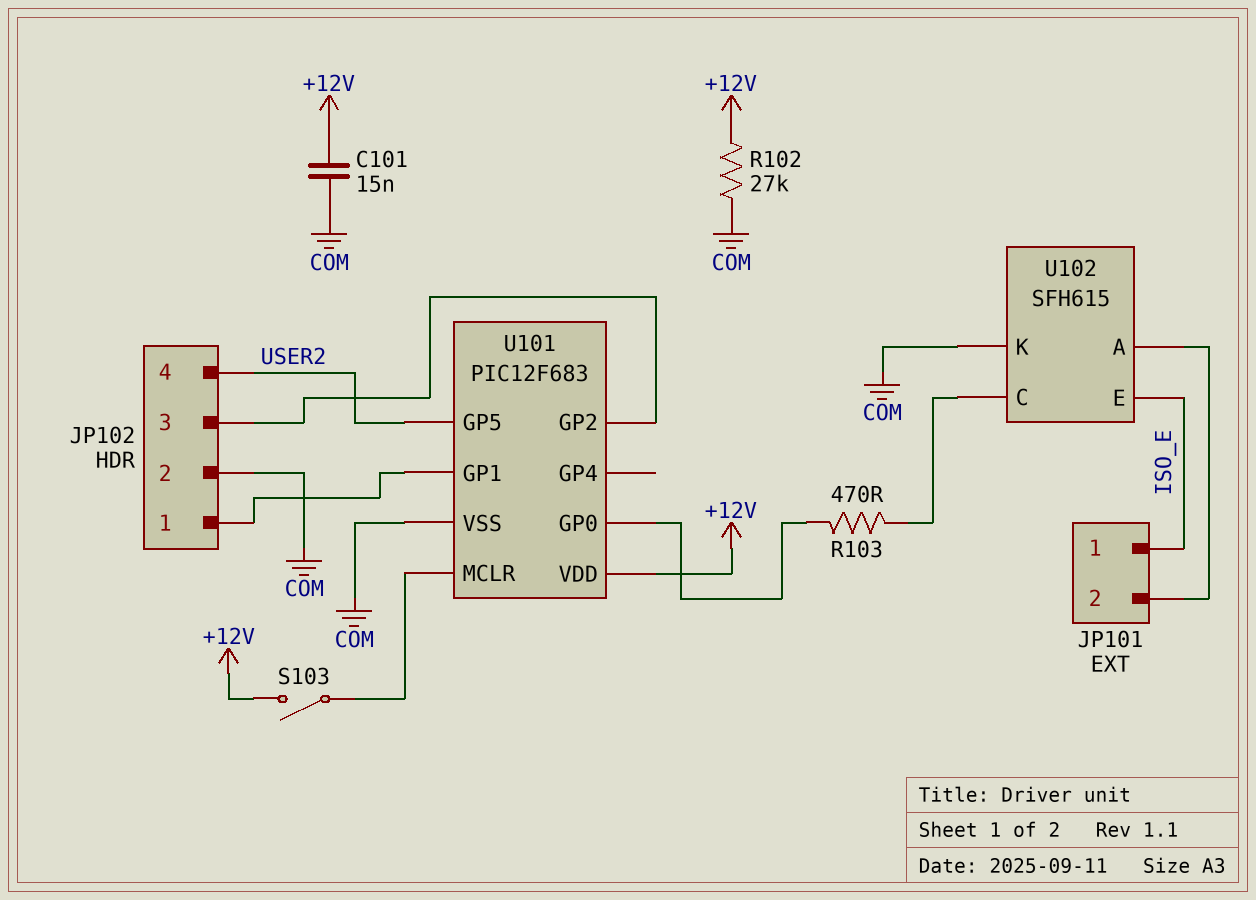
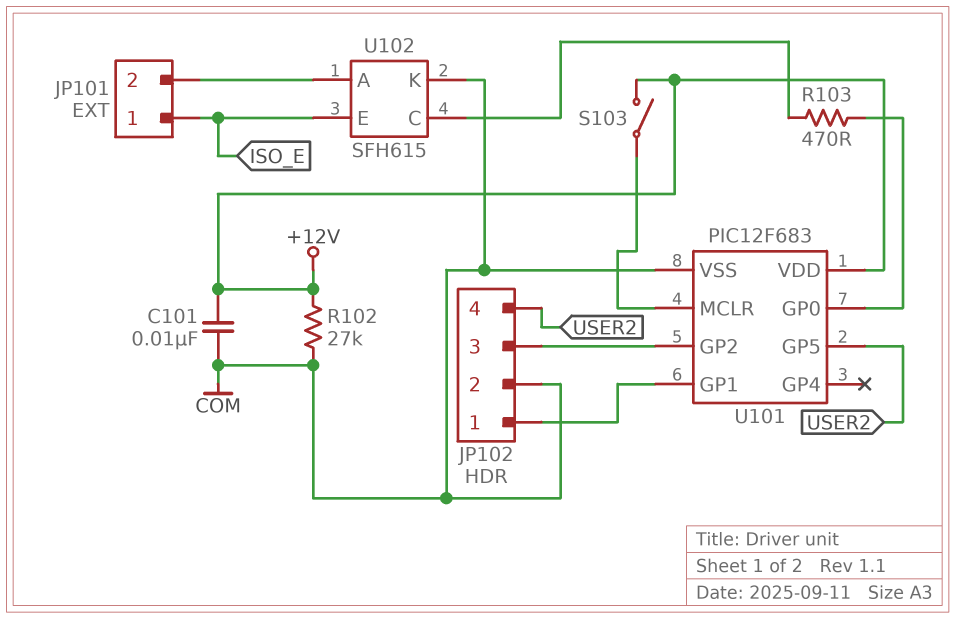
C101: 15nF (+12V, COM) -> 10nF (+12V, COM)

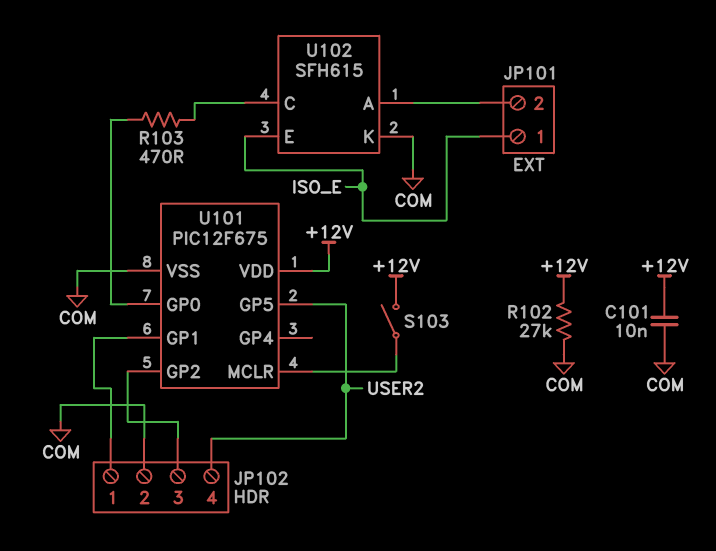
U101: PIC12F683 -> PIC12F675

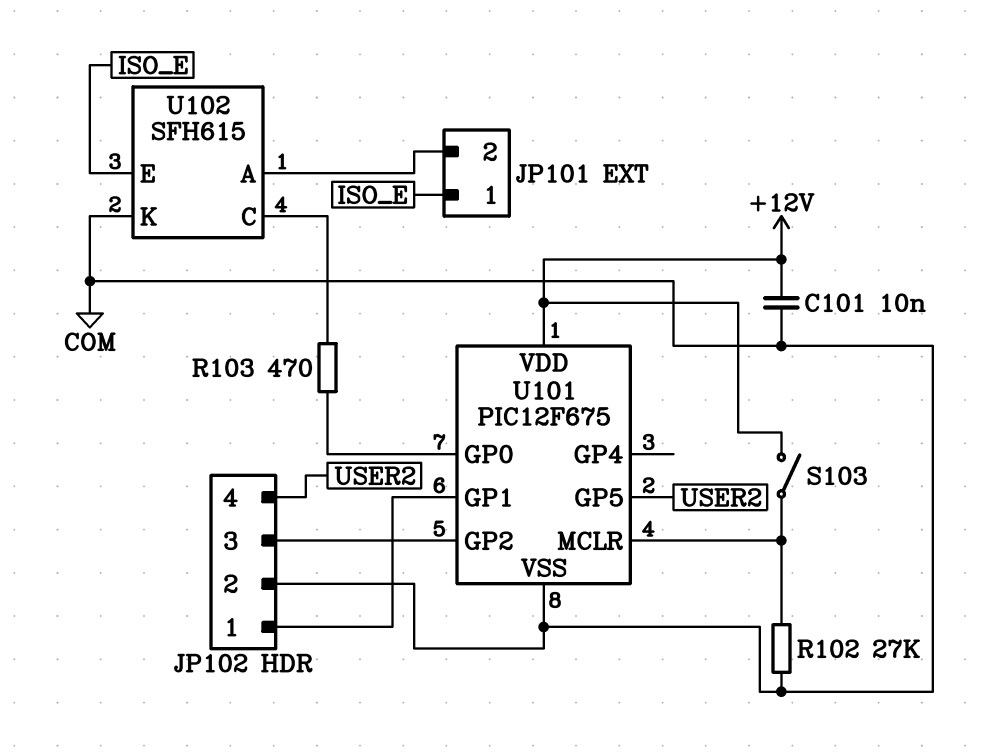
R102: 27k (+12V, COM) -> 27k (COM, U101/MCLR)

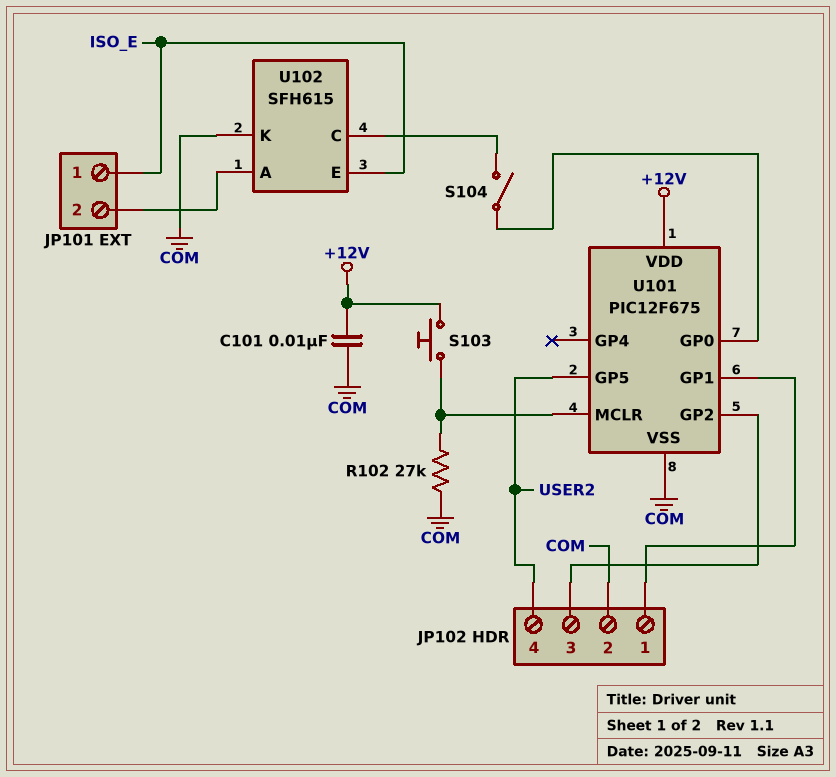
R103: 470 (U101/GP0, U102/C) -> none
S103: switch (+12V, U101/MCLR) -> button (+12V, U101/MCLR)
S104: none -> switch (U101/GP0, U102/C)

